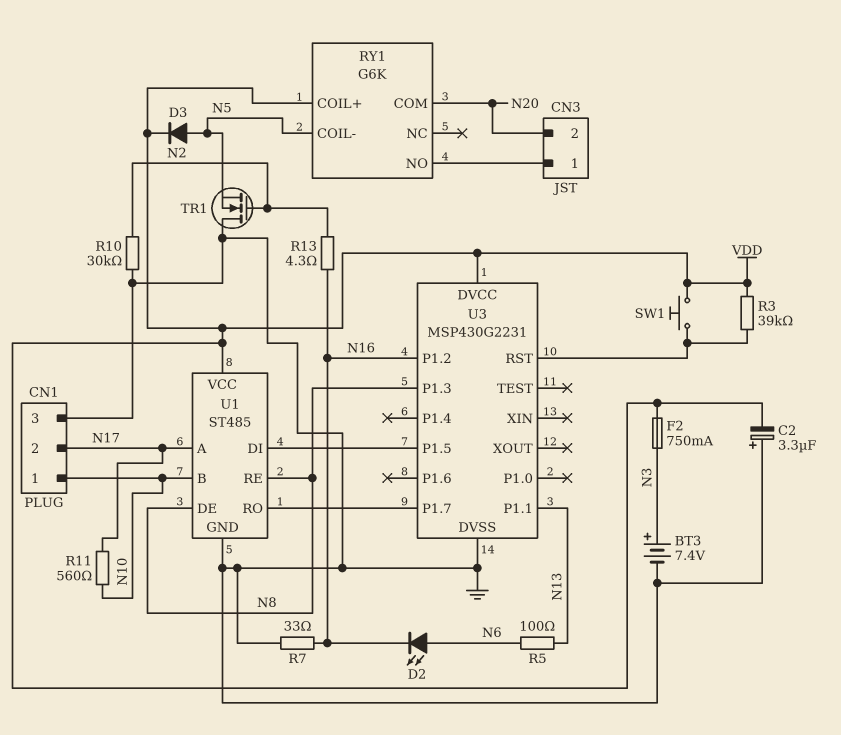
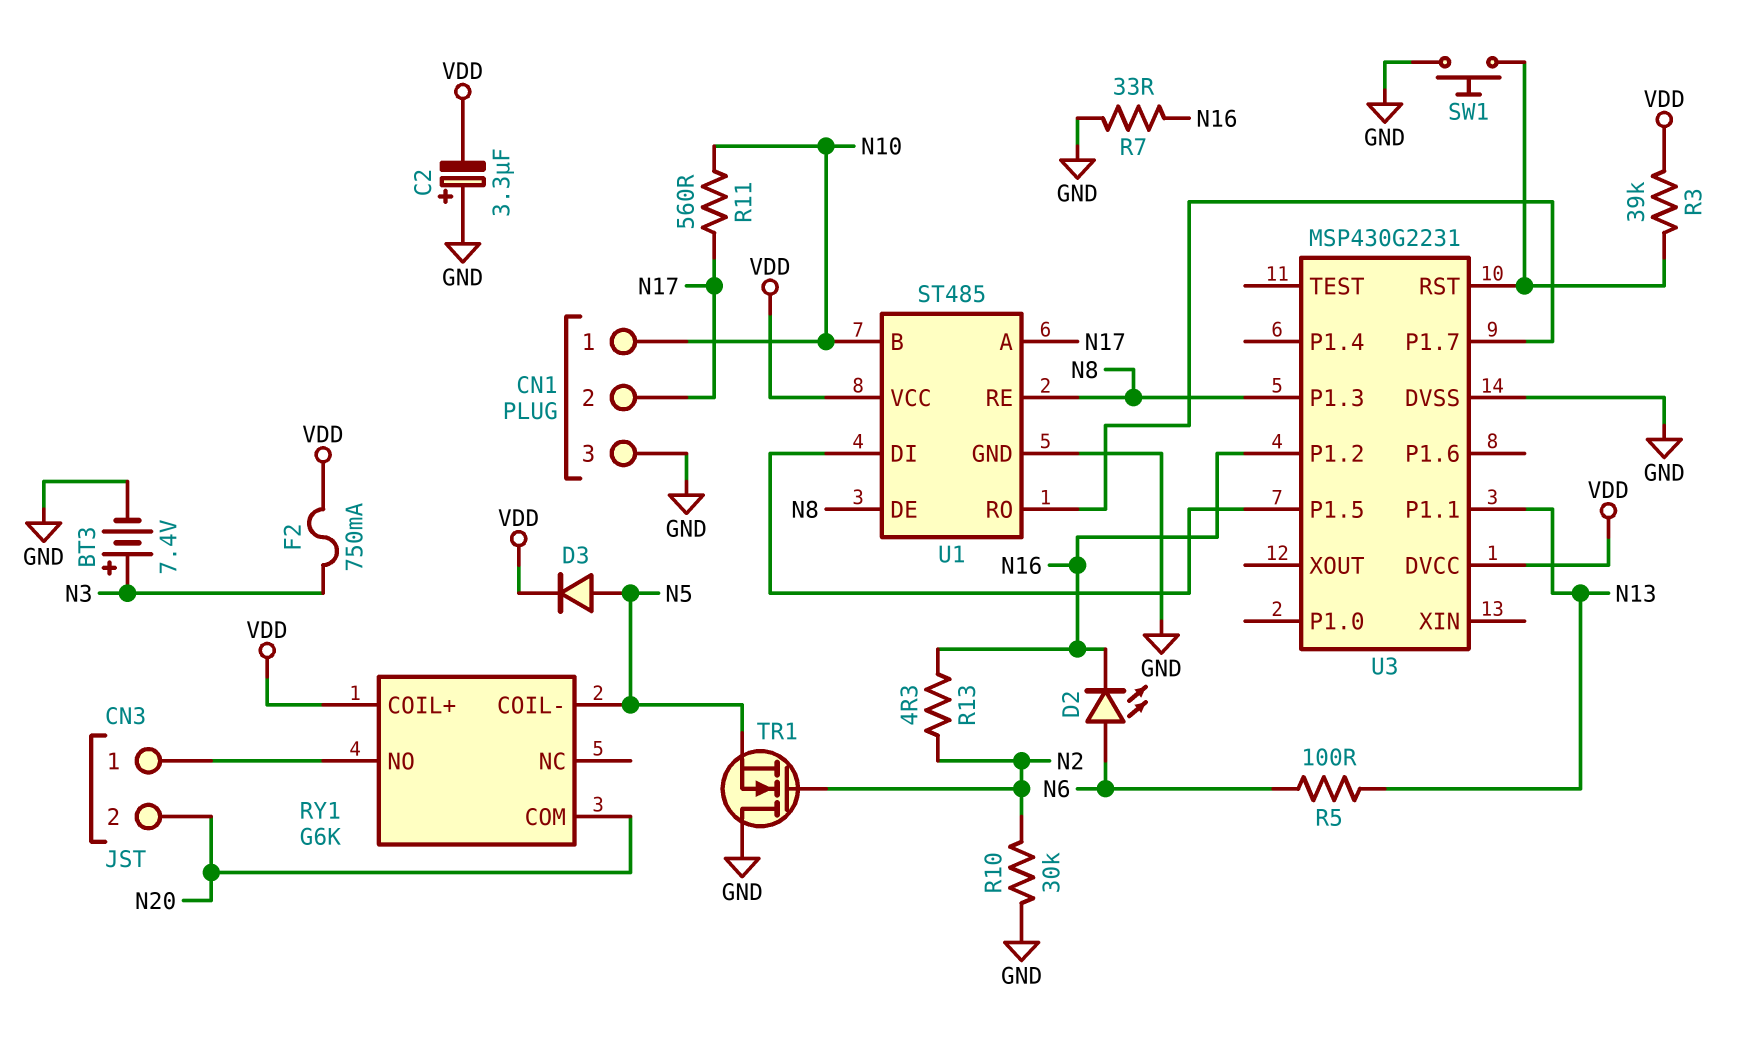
SW1: button (U3/RST, VDD) -> button (GND, U3/RST)

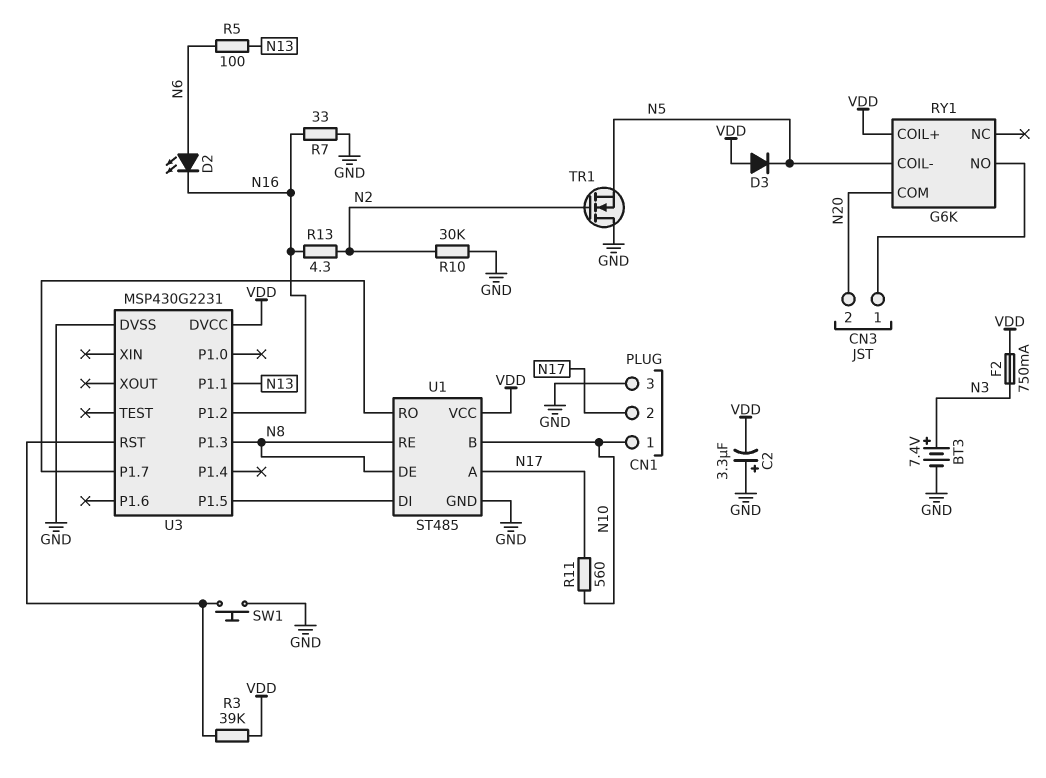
D3: diode (A N5, K VDD) -> diode (A VDD, K N5)

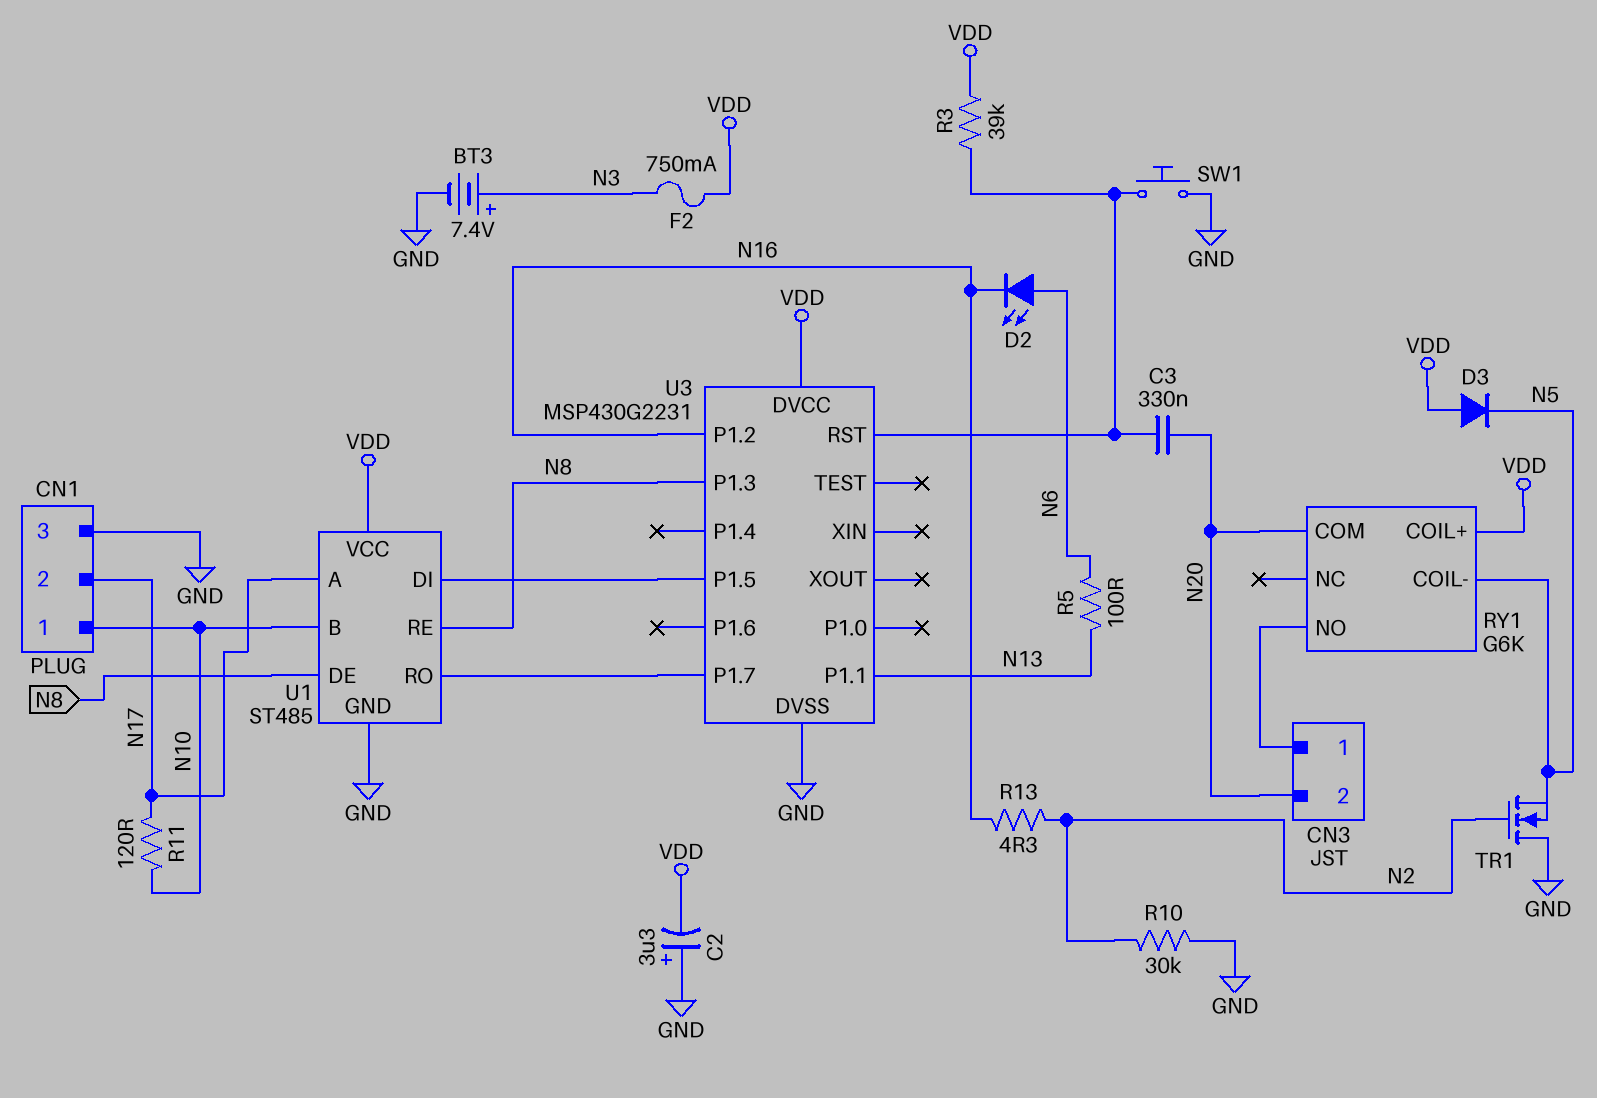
C3: none -> 330nF (N20, U3/RST)
R7: 33 (GND, N16) -> none
R11: 560 (N10, N17) -> 120 (N10, N17)

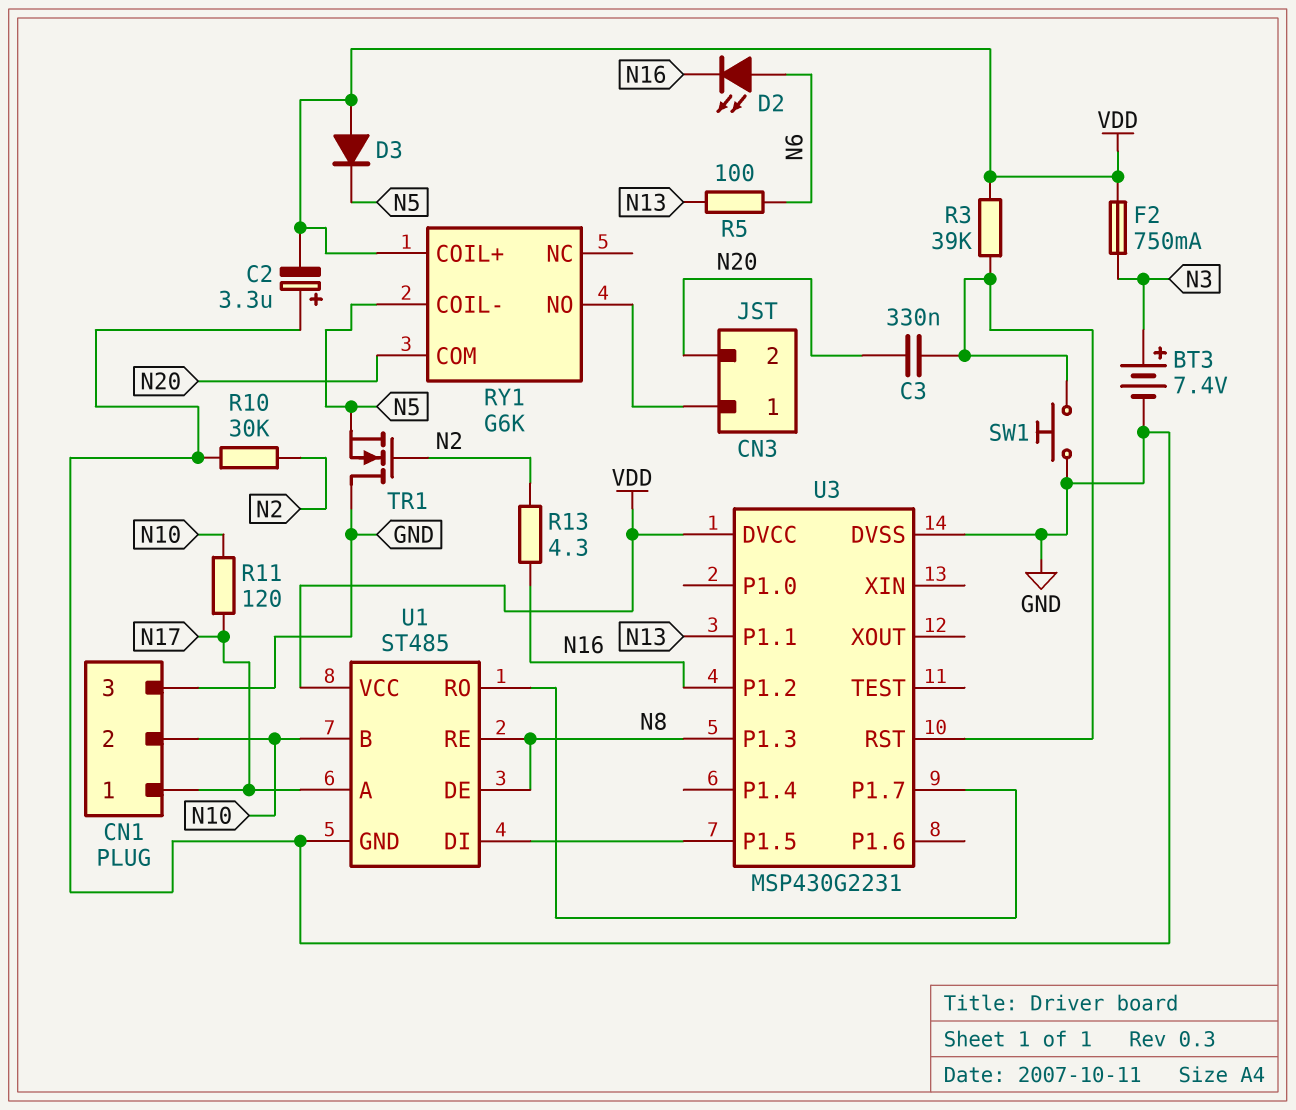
CN1 pin 1: N10 -> N17
CN1 pin 2: N17 -> N10

